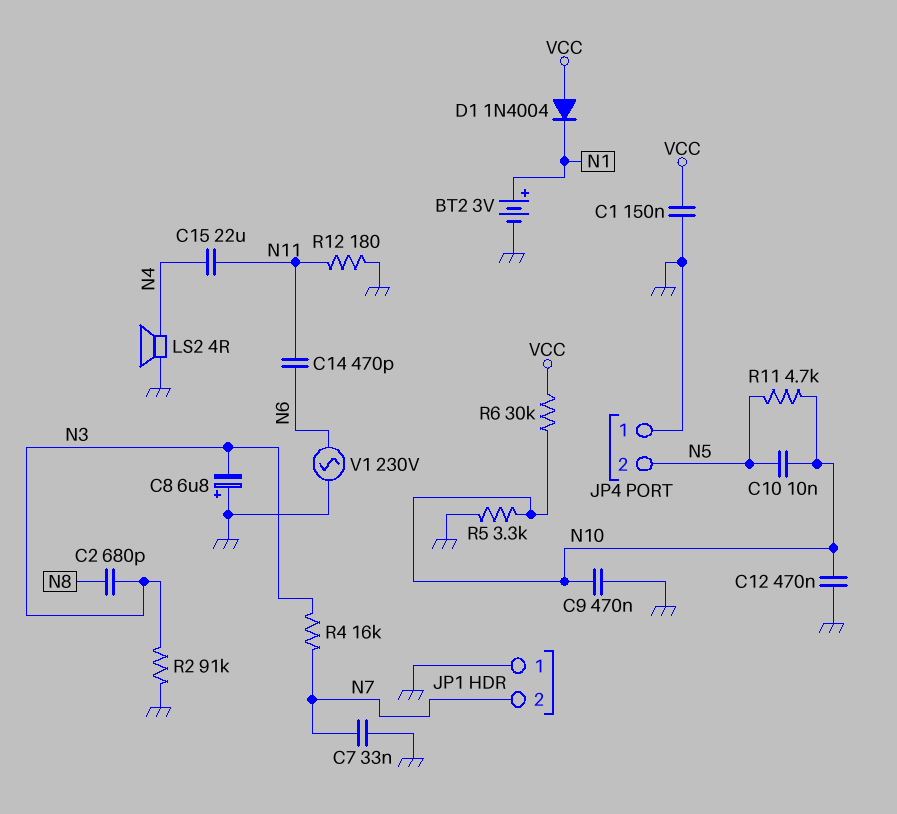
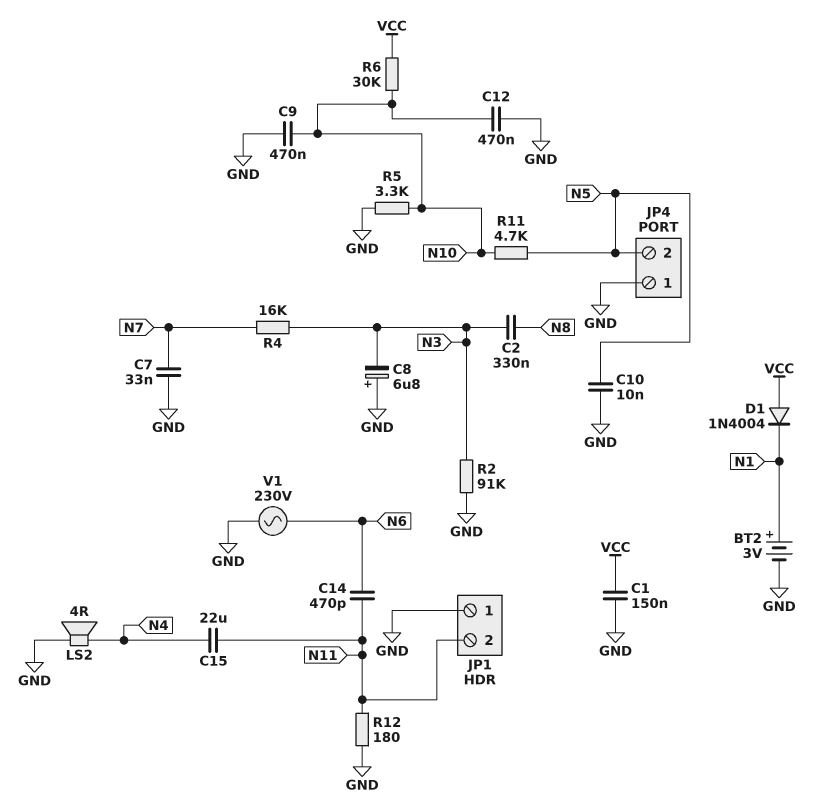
C2: 680pF (N3, N8) -> 330nF (N3, N8)
C10: 10nF (N5, N10) -> 10nF (GND, N5)
JP1 pin 2: N7 -> N11

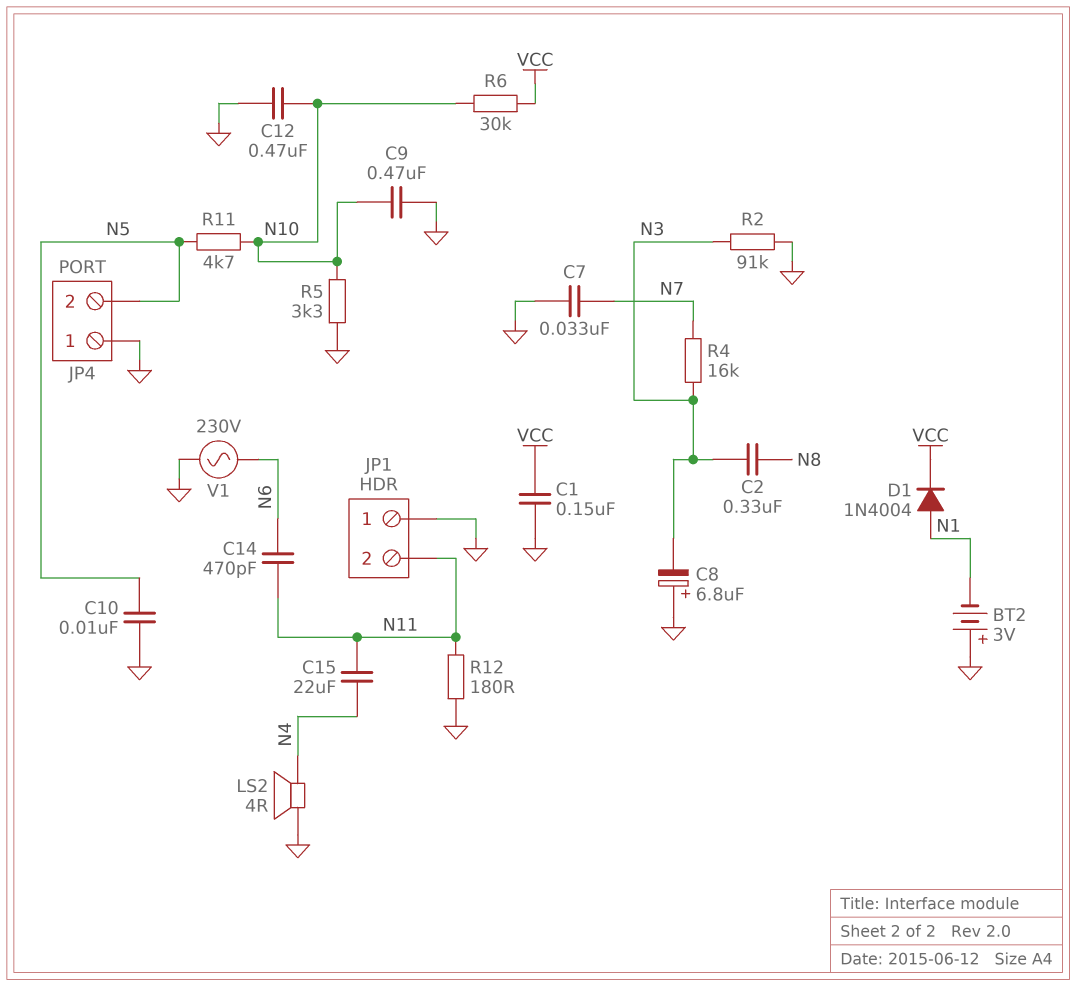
BT2: 3V (plus N1, minus GND) -> 3V (plus GND, minus N1)
D1: diode 1N4004 (A VCC, K N1) -> diode 1N4004 (A N1, K VCC)

